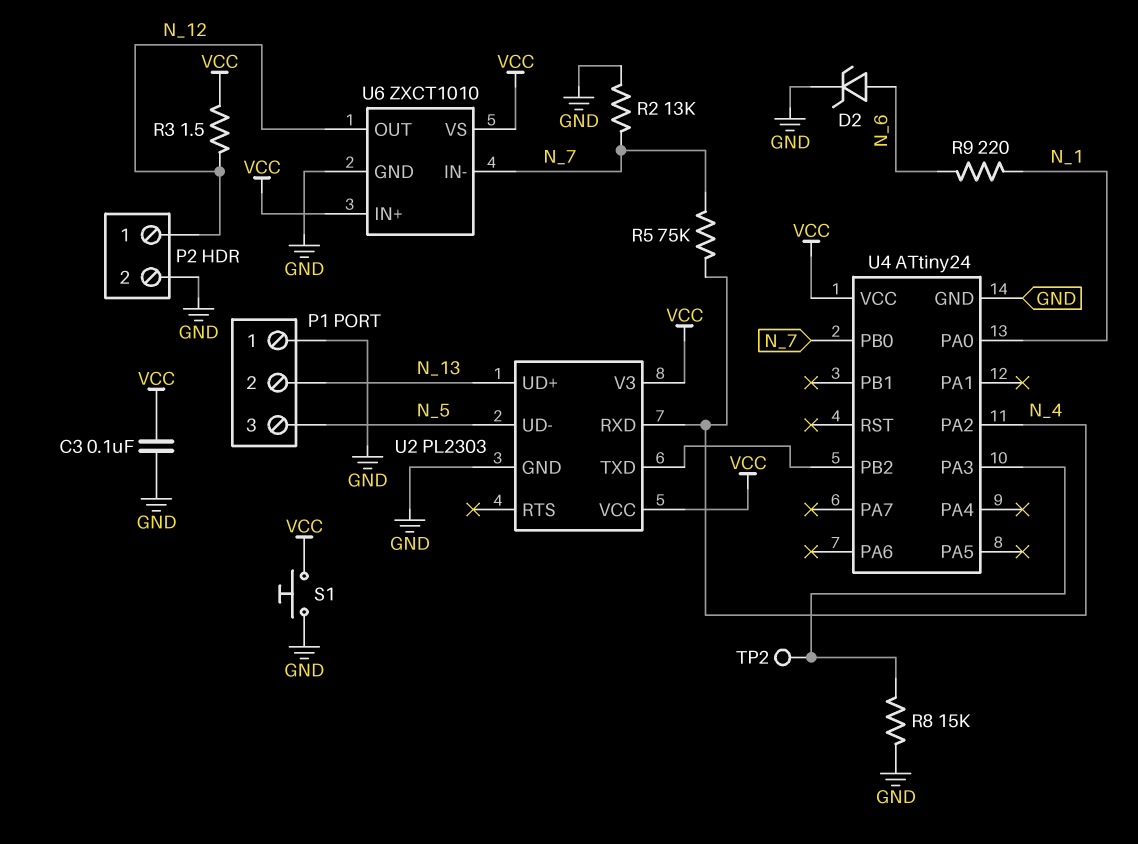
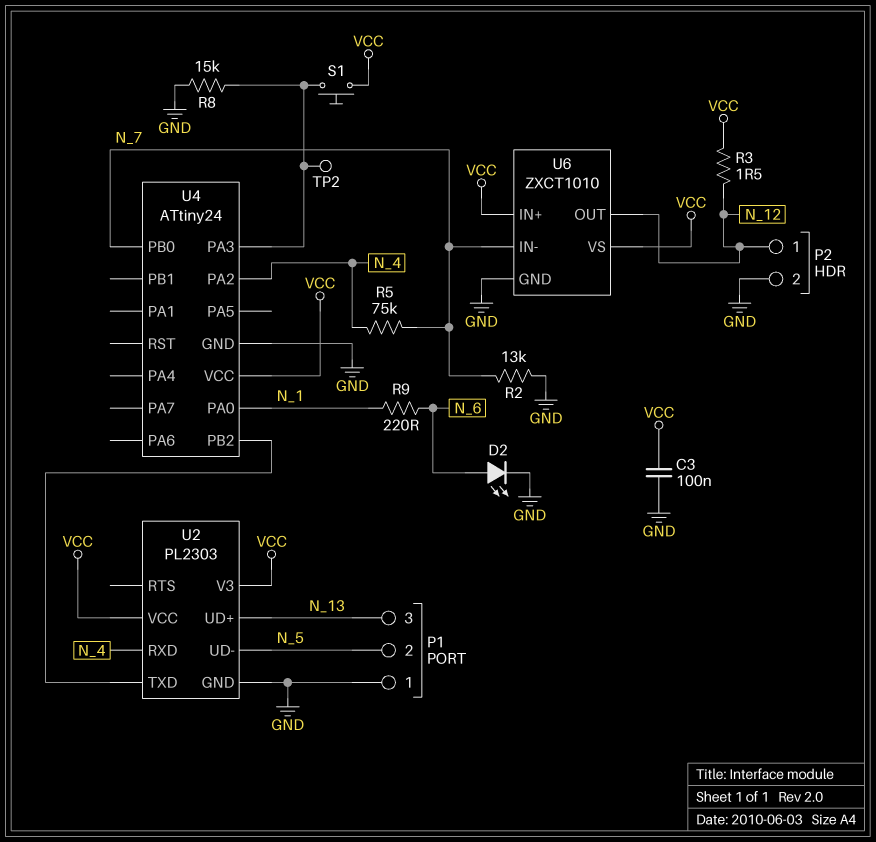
D2: zener (A N_6, K GND) -> LED (A N_6, K GND)
P1 pin 2: N_13 -> N_5
P1 pin 3: N_5 -> N_13
S1: button (GND, VCC) -> button (U4/PA3, VCC)

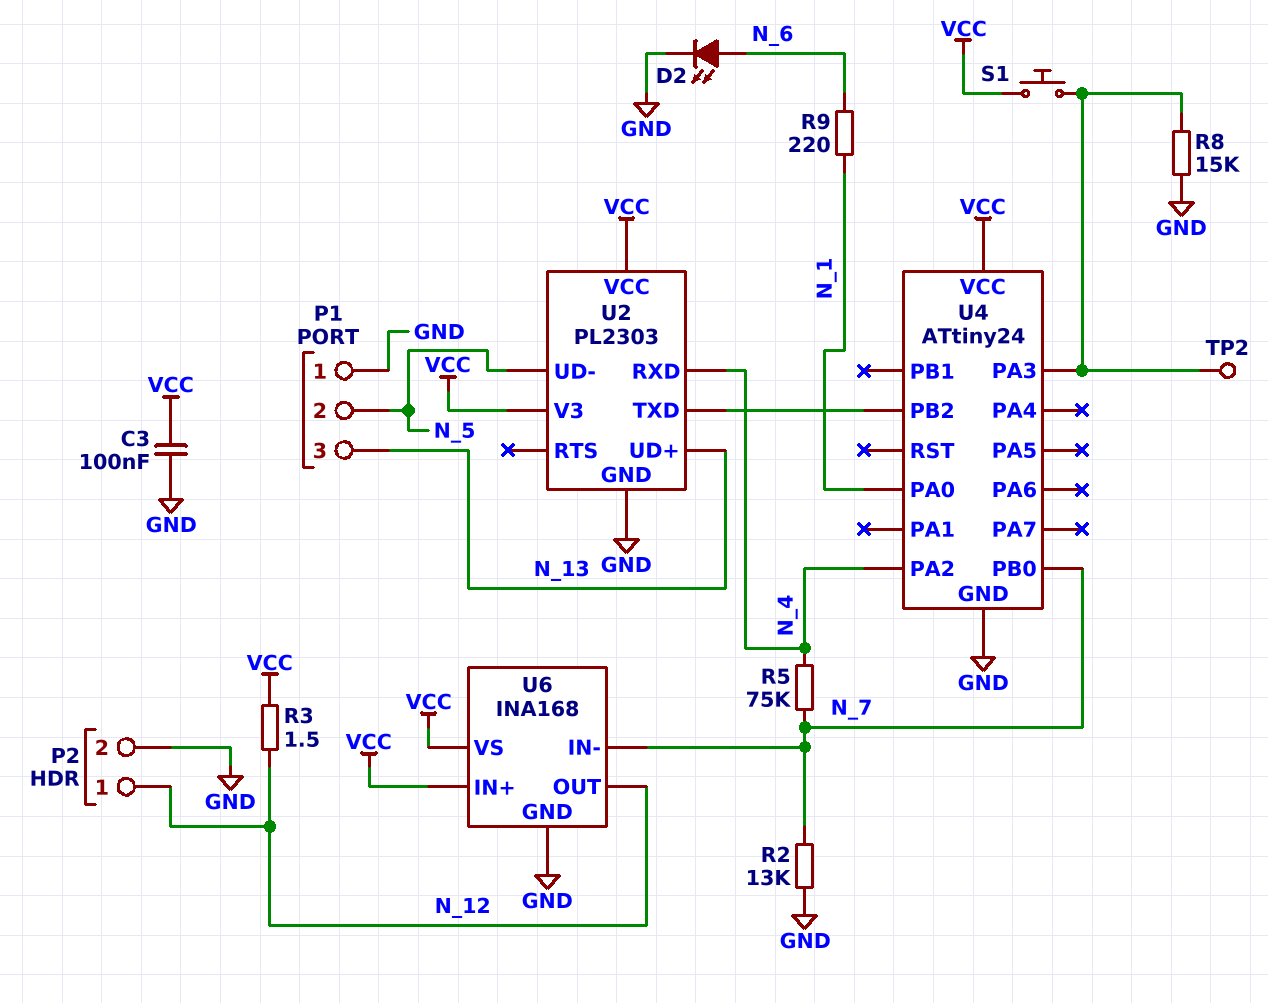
U6: ZXCT1010 -> INA168

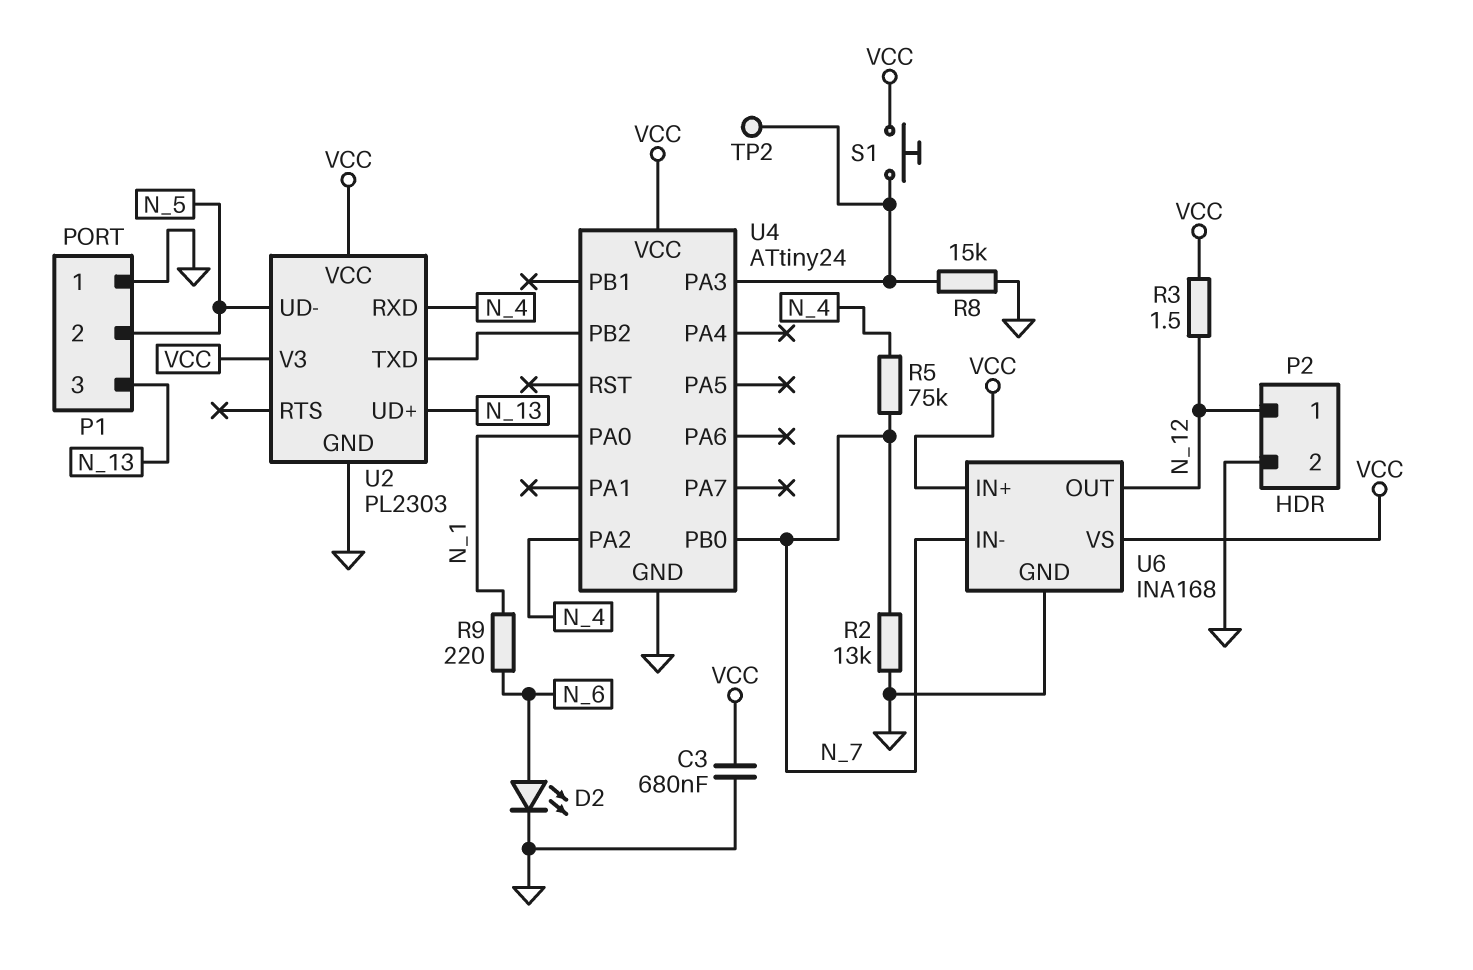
C3: 100nF (GND, VCC) -> 680nF (GND, VCC)

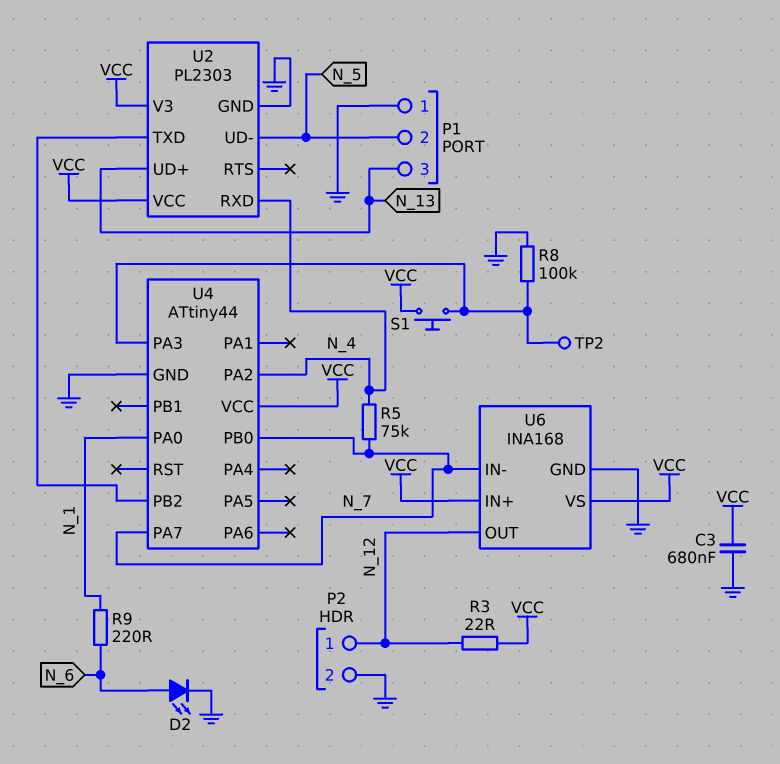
R2: 13k (GND, N_7) -> none
R3: 1.5 (N_12, VCC) -> 22 (N_12, VCC)
R8: 15k (GND, U4/PA3) -> 100k (GND, U4/PA3)
U4: ATtiny24 -> ATtiny44
U4 pin PA7: none -> N_7

